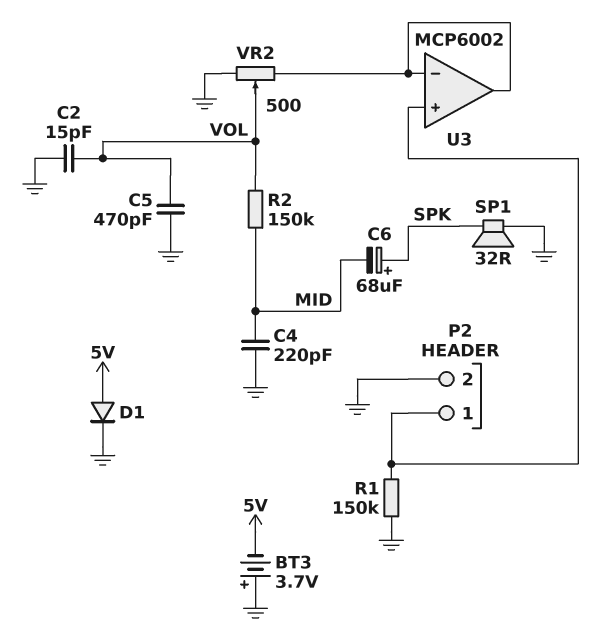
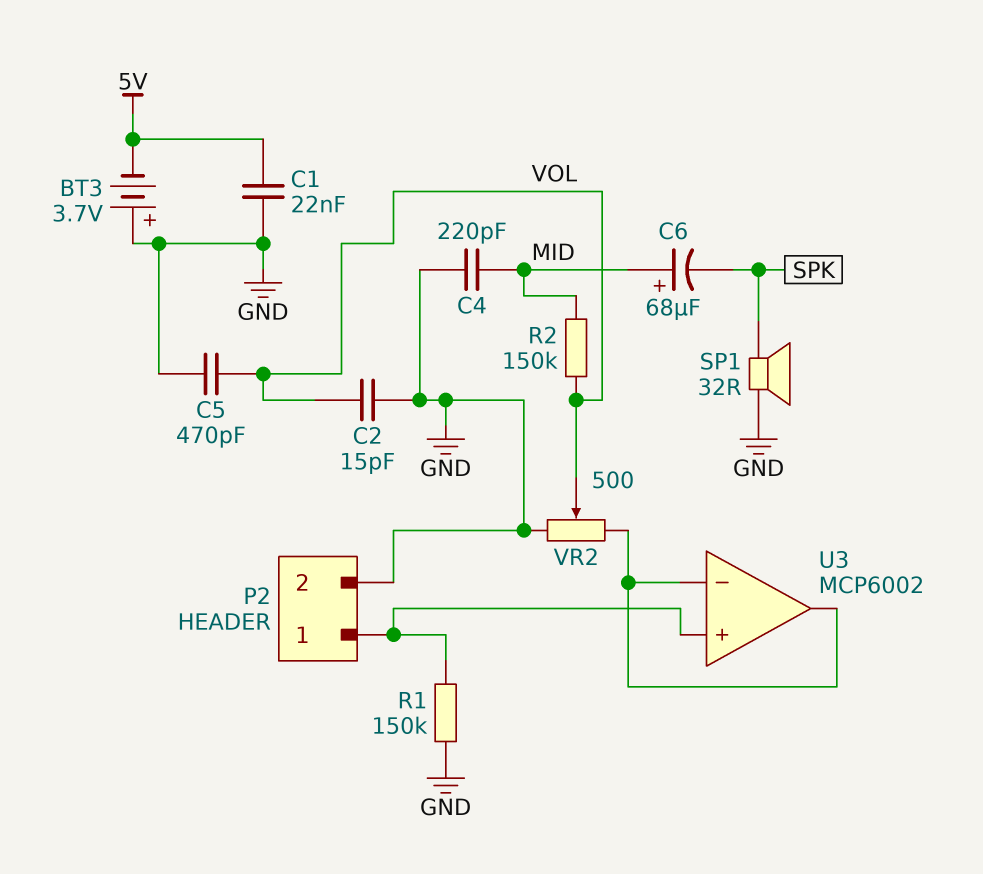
C1: none -> 22nF (5V, GND)
C6: 68uF (plus SPK, minus MID) -> 68uF (plus MID, minus SPK)
D1: diode (A 5V, K GND) -> none

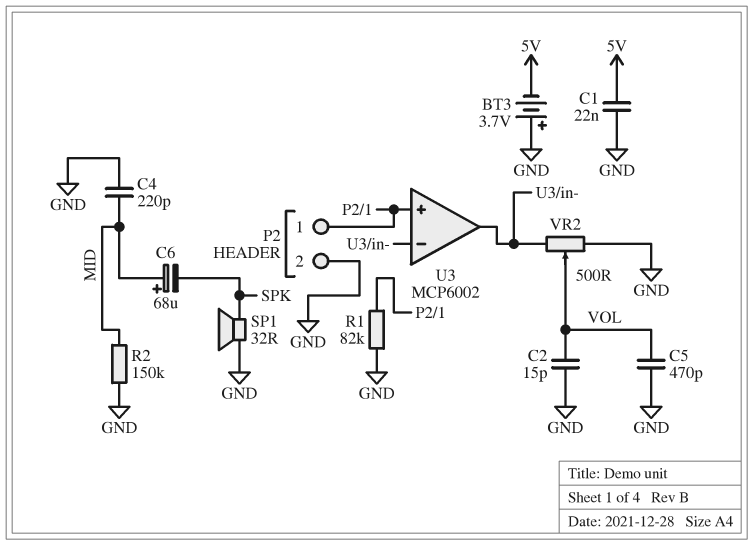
R1: 150k (GND, P2/1) -> 82k (GND, P2/1)
R2: 150k (MID, VOL) -> 150k (GND, MID)

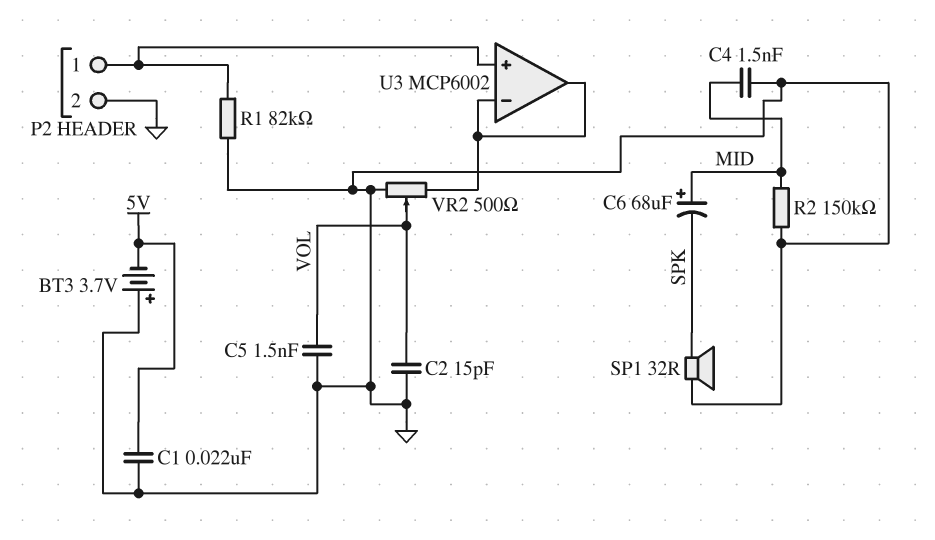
C4: 220pF (GND, MID) -> 1.5nF (GND, MID)
C5: 470pF (GND, VOL) -> 1.5nF (GND, VOL)

